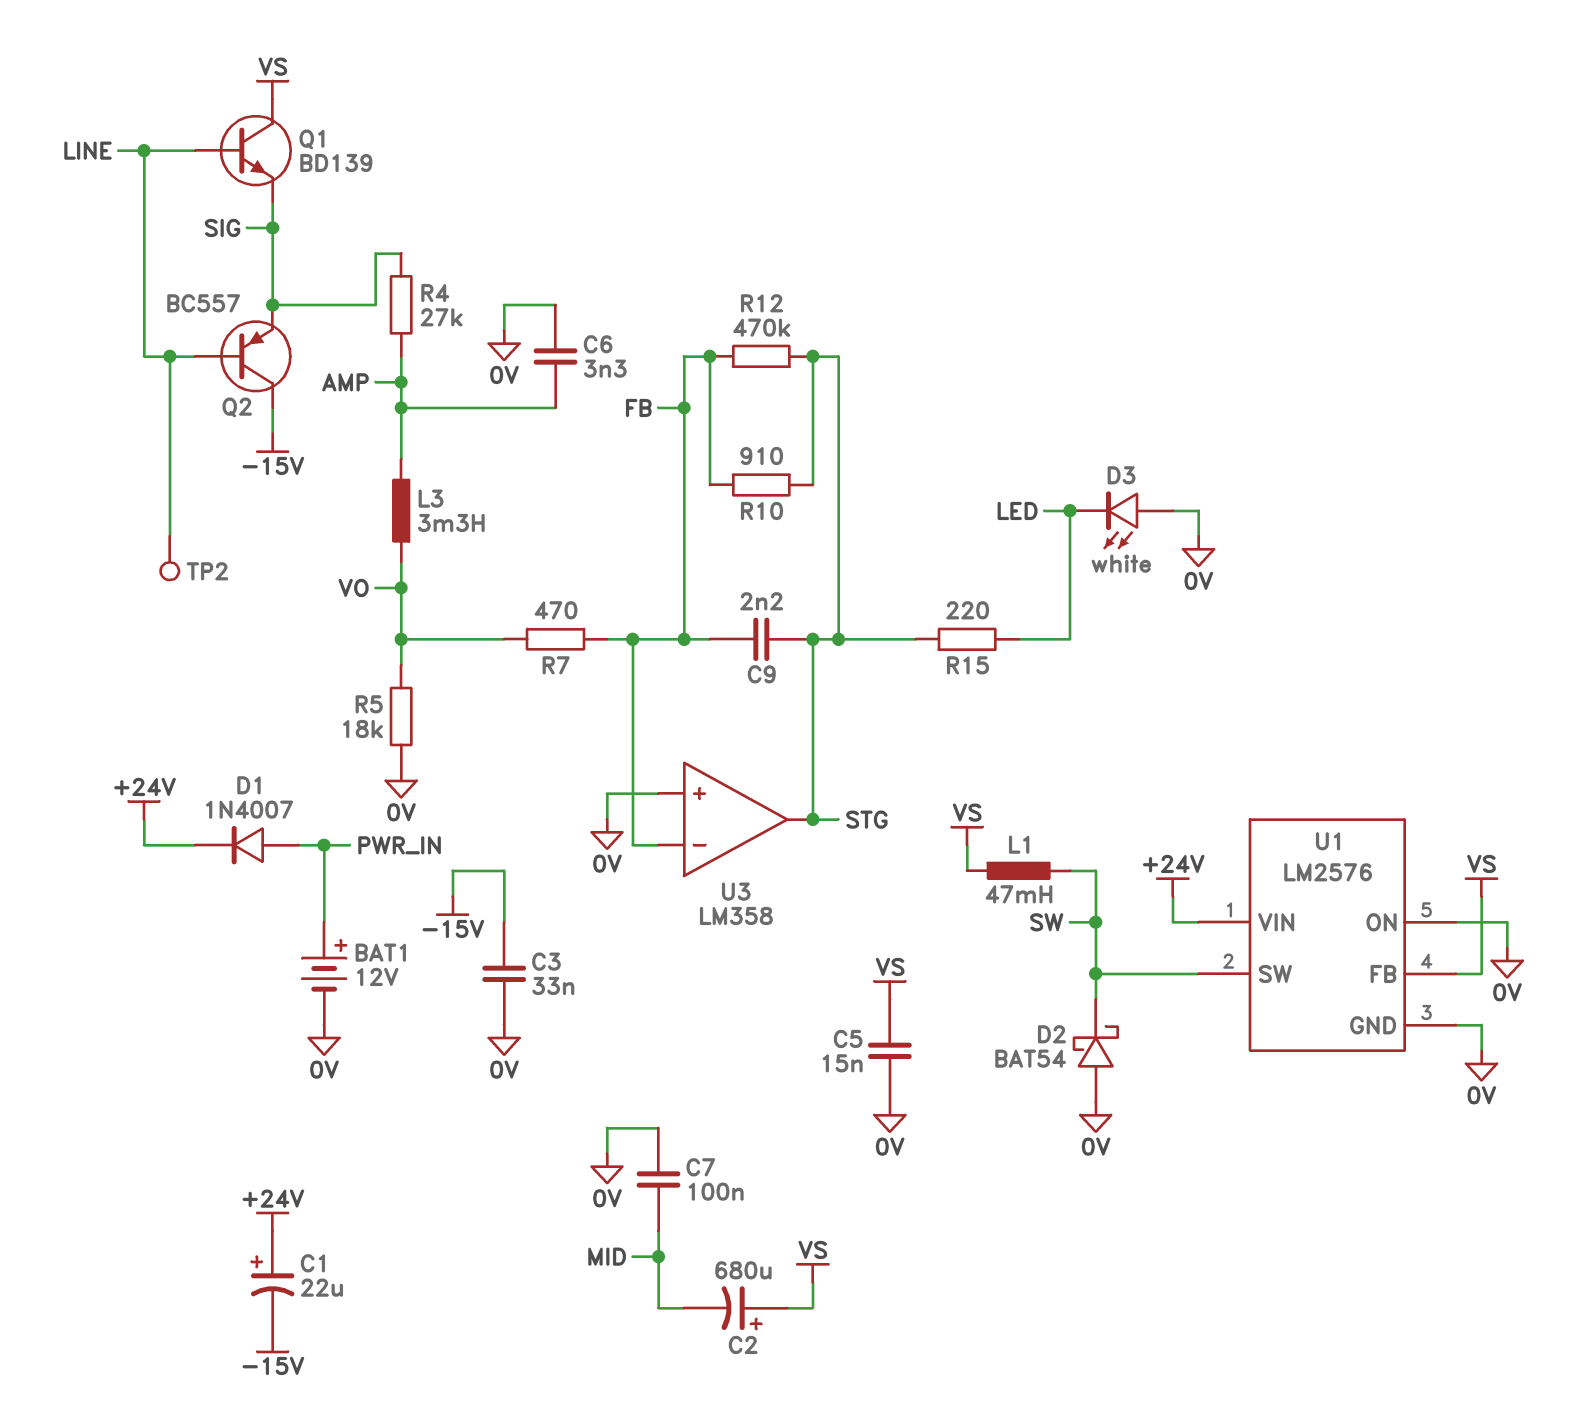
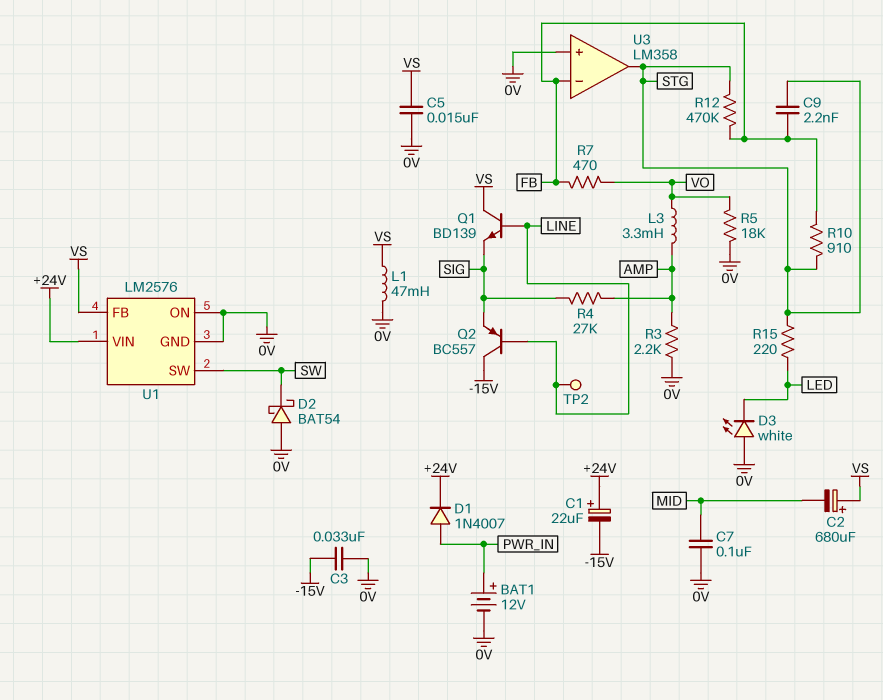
C6: 3.3nF (0V, AMP) -> none
L1: 47mH (SW, VS) -> 47mH (0V, VS)
R3: none -> 2.2k (0V, AMP)

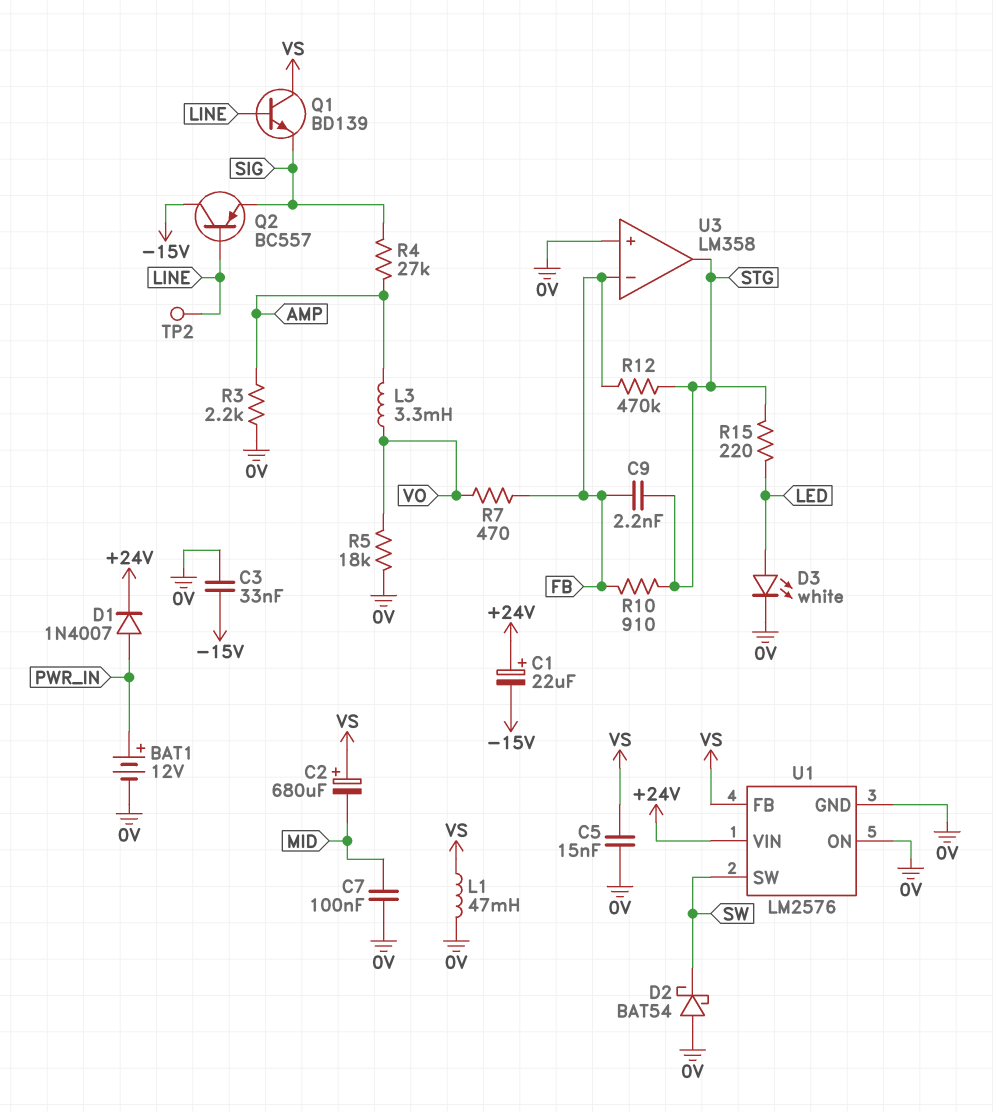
D3: LED white (A 0V, K LED) -> LED white (A LED, K 0V)

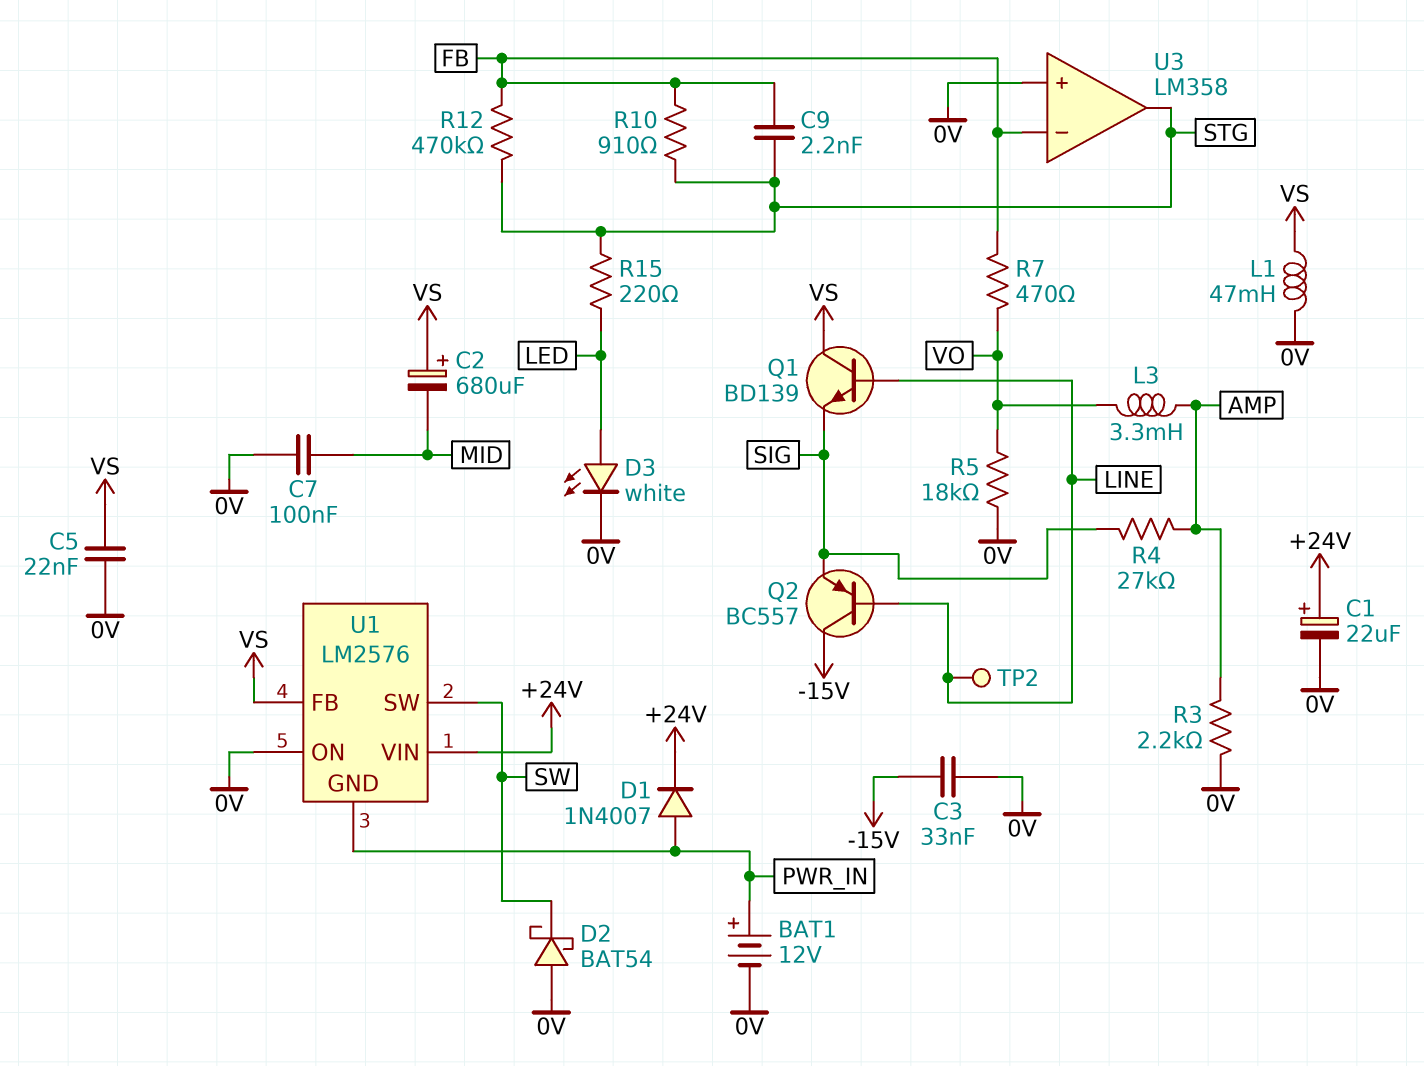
C1: 22uF (plus +24V, minus -15V) -> 22uF (plus +24V, minus 0V)
C5: 15nF (0V, VS) -> 22nF (0V, VS)
U1 pin GND: 0V -> PWR_IN

